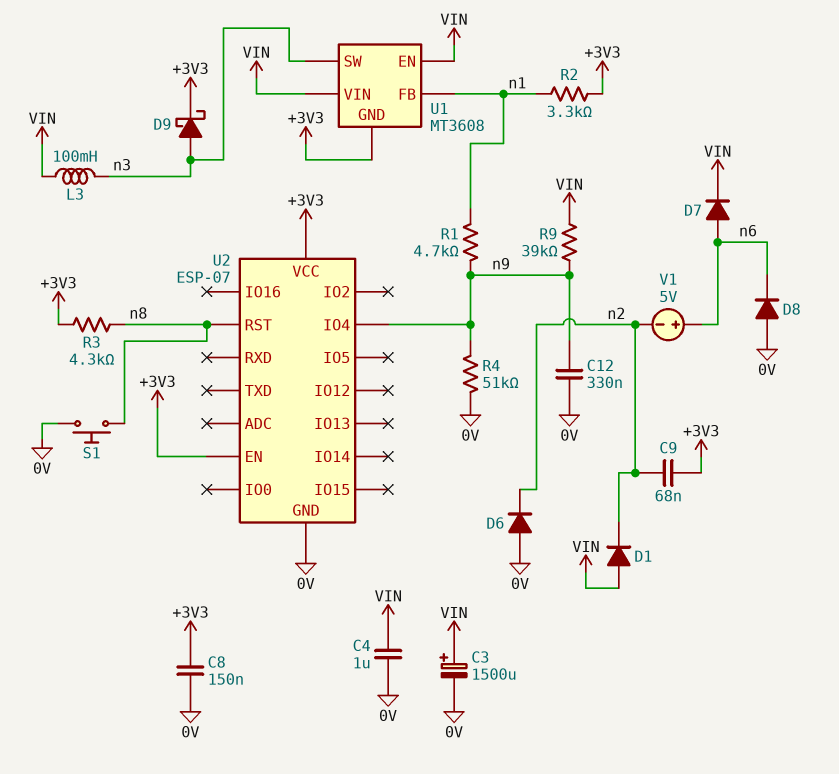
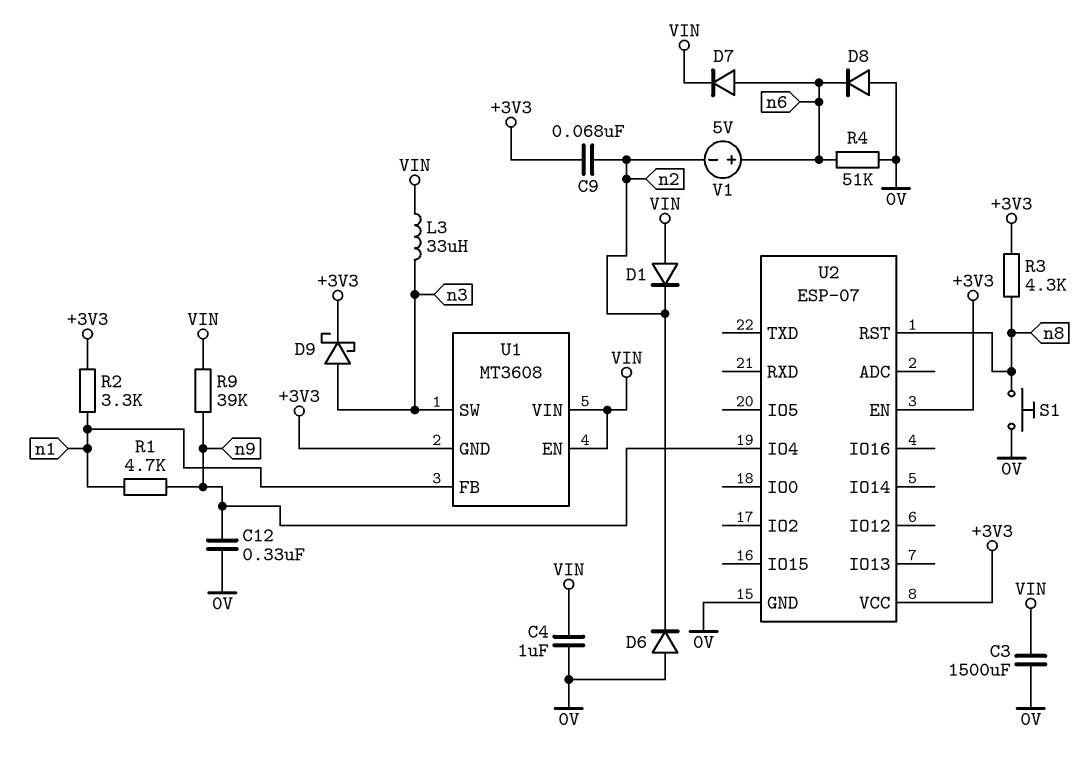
C3: 1500uF (plus VIN, minus 0V) -> 1500uF (0V, VIN)
C8: 150nF (+3V3, 0V) -> none
L3: 100mH (VIN, n3) -> 33uH (VIN, n3)
R4: 51k (0V, n9) -> 51k (0V, n6)

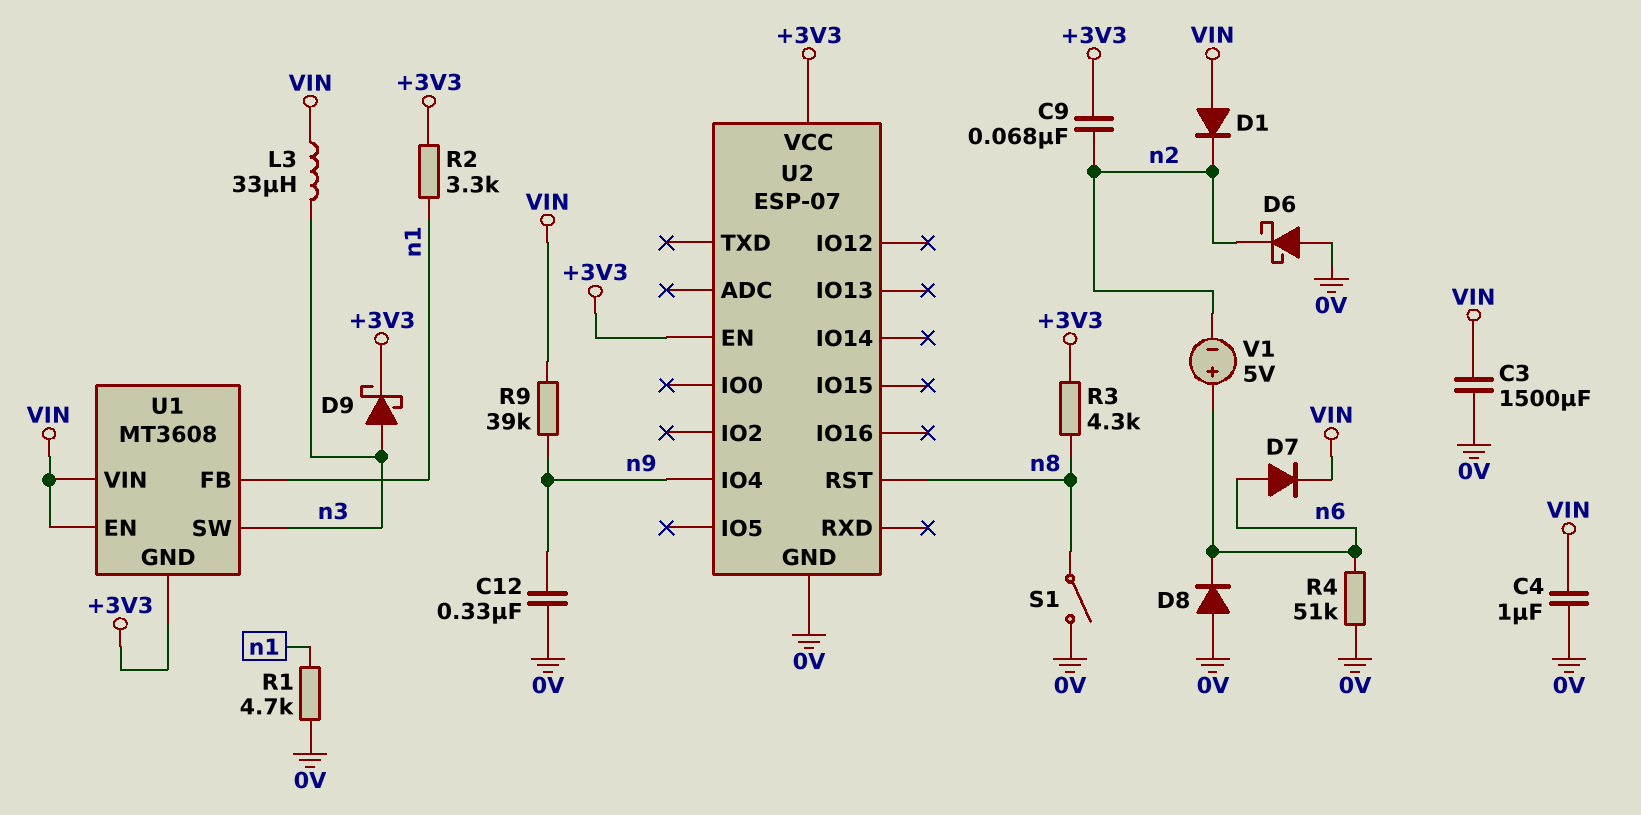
D6: diode (A 0V, K n2) -> schottky (A 0V, K n2)
R1: 4.7k (n1, n9) -> 4.7k (0V, n1)
S1: button (0V, n8) -> switch (0V, n8)

